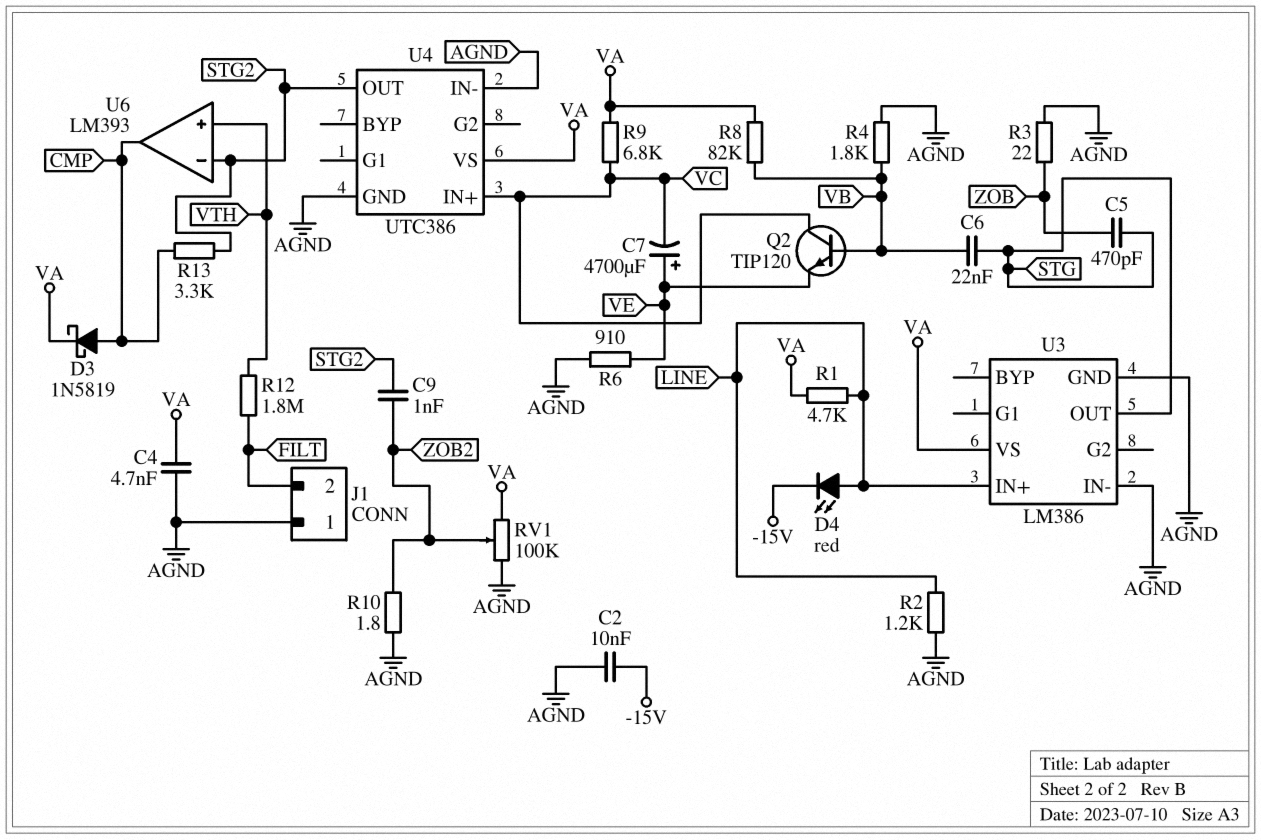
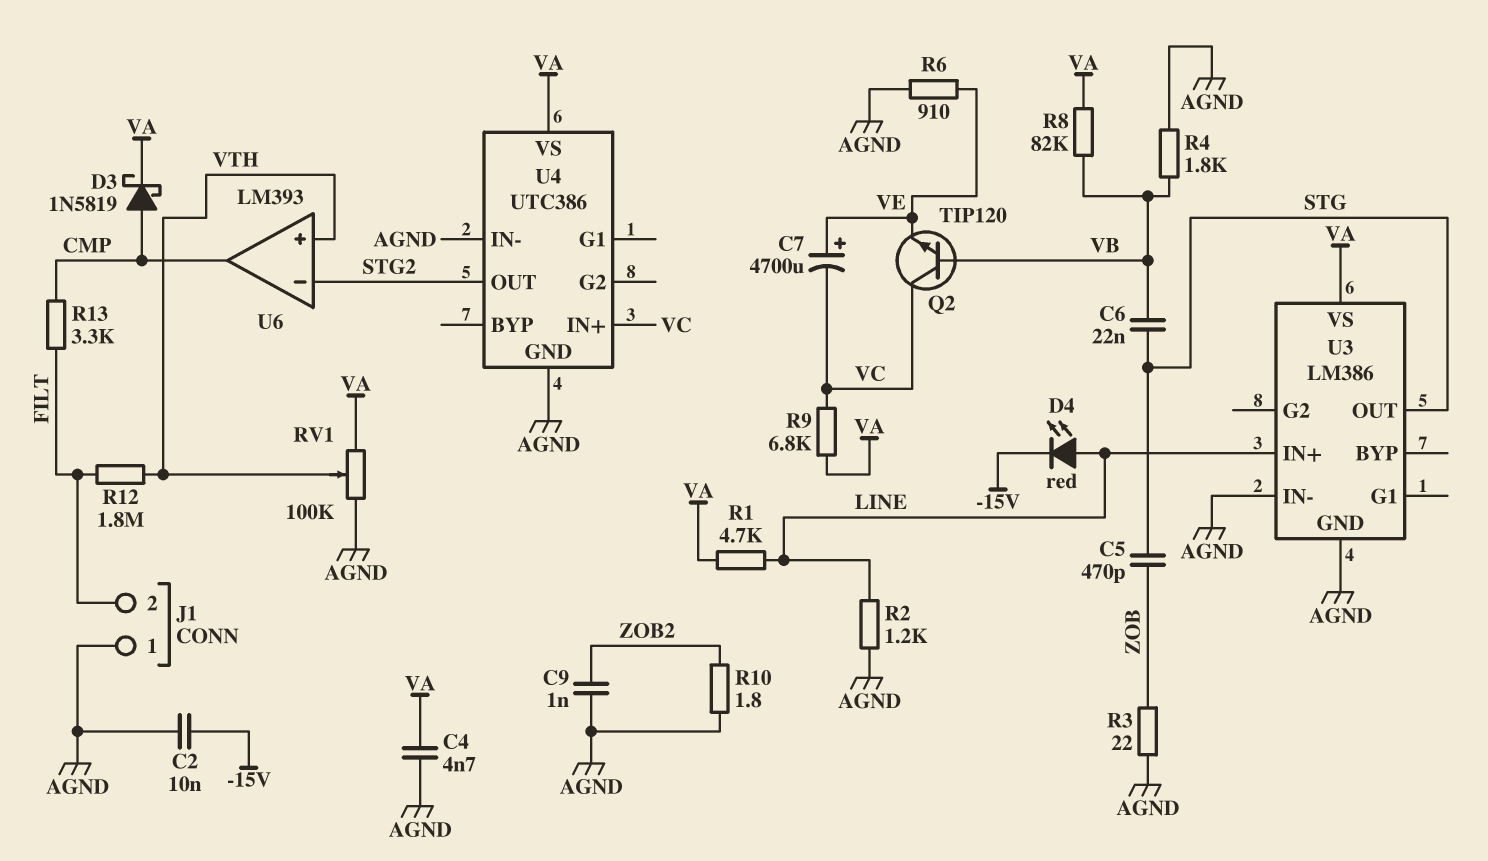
C9: 1nF (STG2, ZOB2) -> 1nF (AGND, ZOB2)
R13: 3.3k (CMP, STG2) -> 3.3k (CMP, FILT)
RV1: 100k (AGND, VA, wiper ZOB2) -> 100k (AGND, VA, wiper VTH)

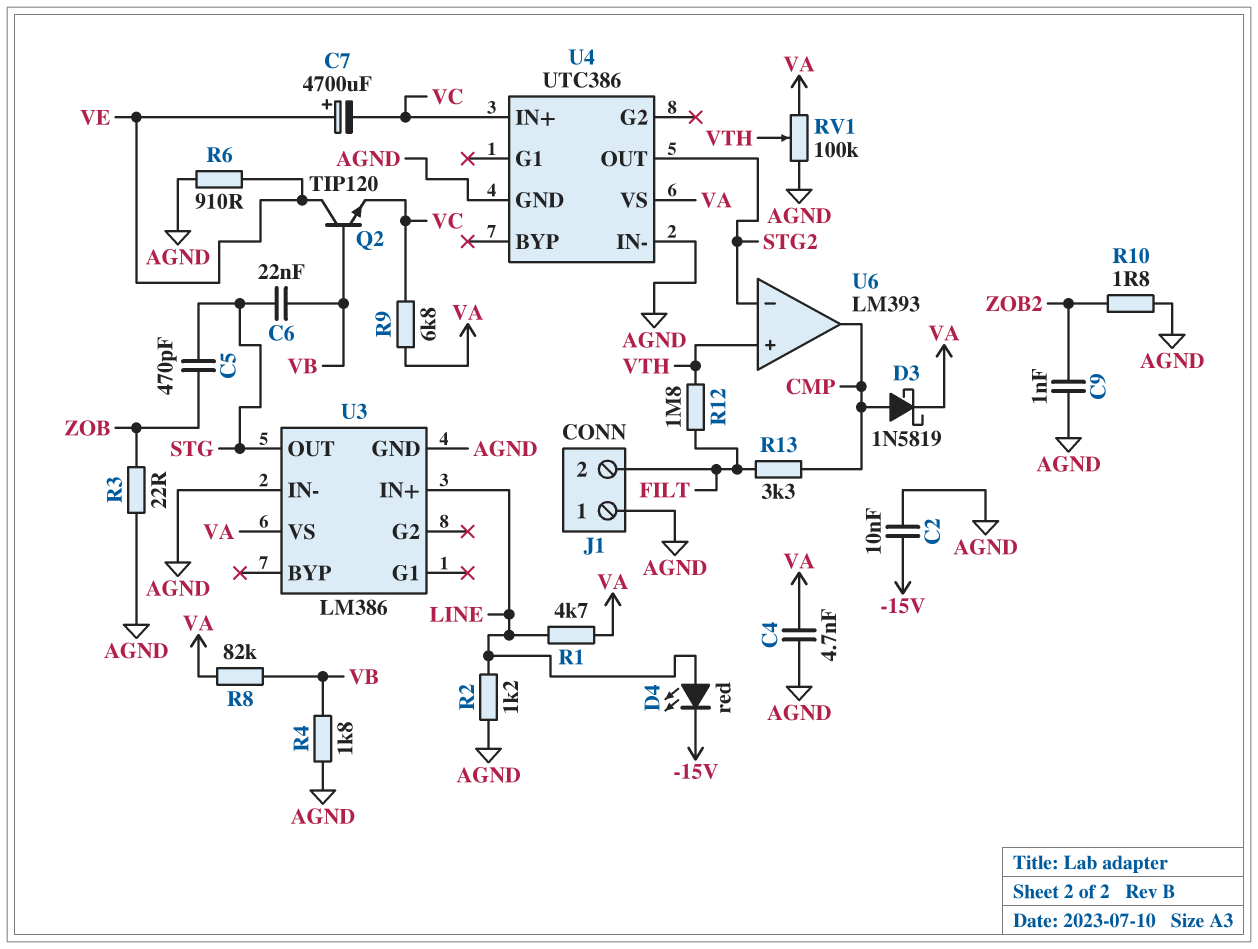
Q2: NPN TIP120 (B VB, C VC, E VE) -> NPN TIP120 (B VB, C VE, E VC)

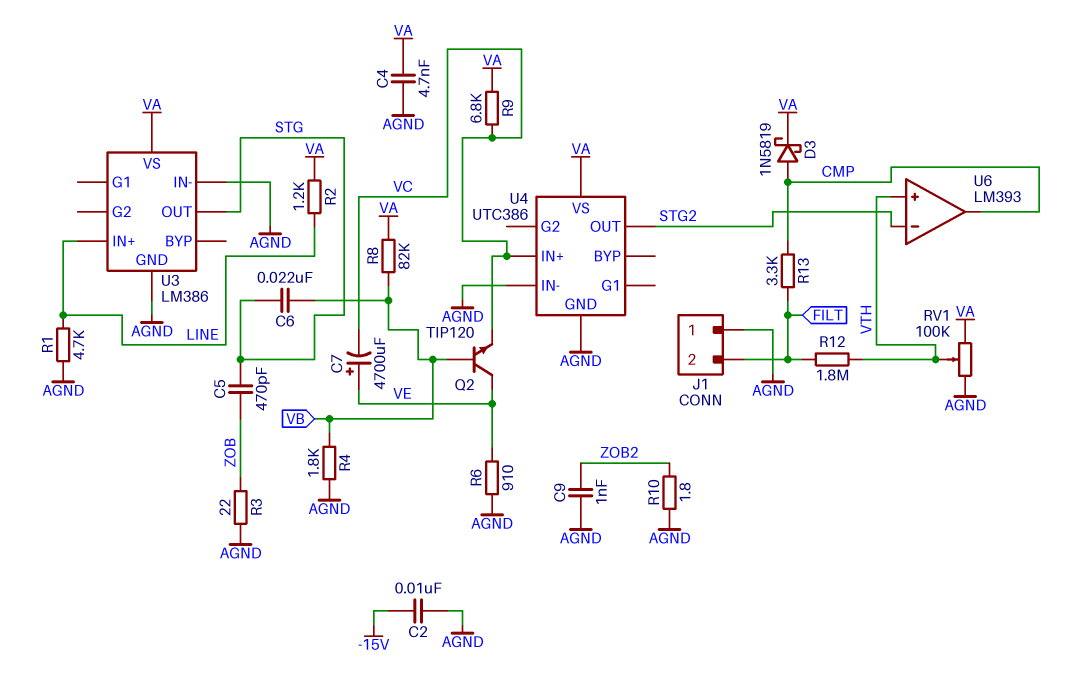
D4: LED red (A LINE, K -15V) -> none
R1: 4.7k (LINE, VA) -> 4.7k (AGND, LINE)
R2: 1.2k (AGND, LINE) -> 1.2k (LINE, VA)

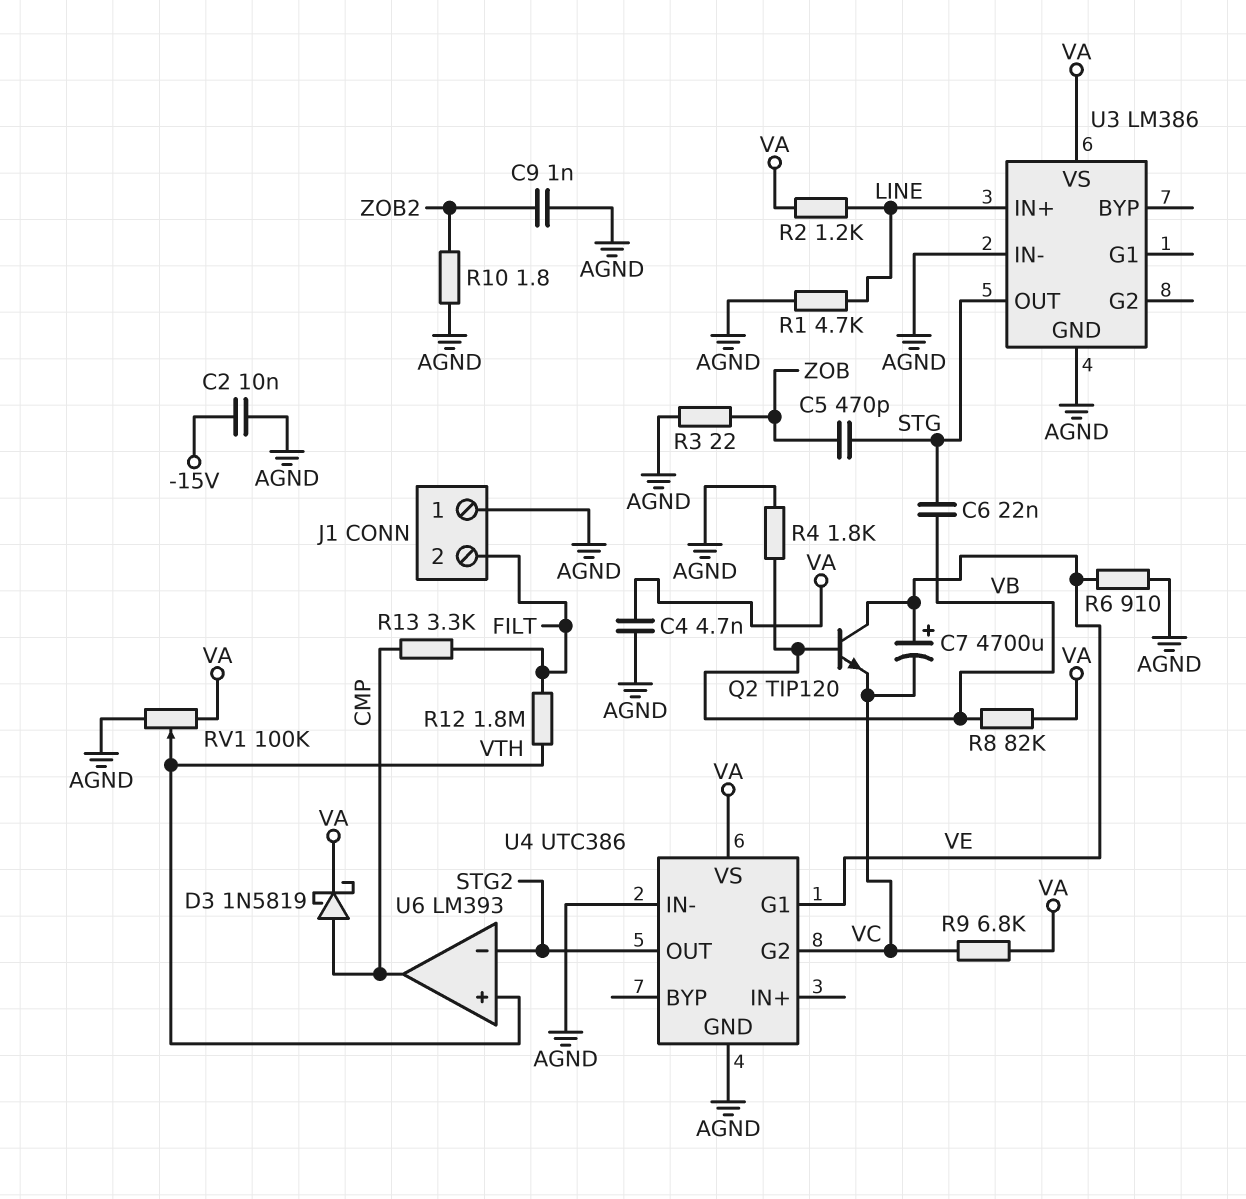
U4 pin G1: none -> VE
U4 pin G2: none -> VC
U4 pin IN+: VC -> none

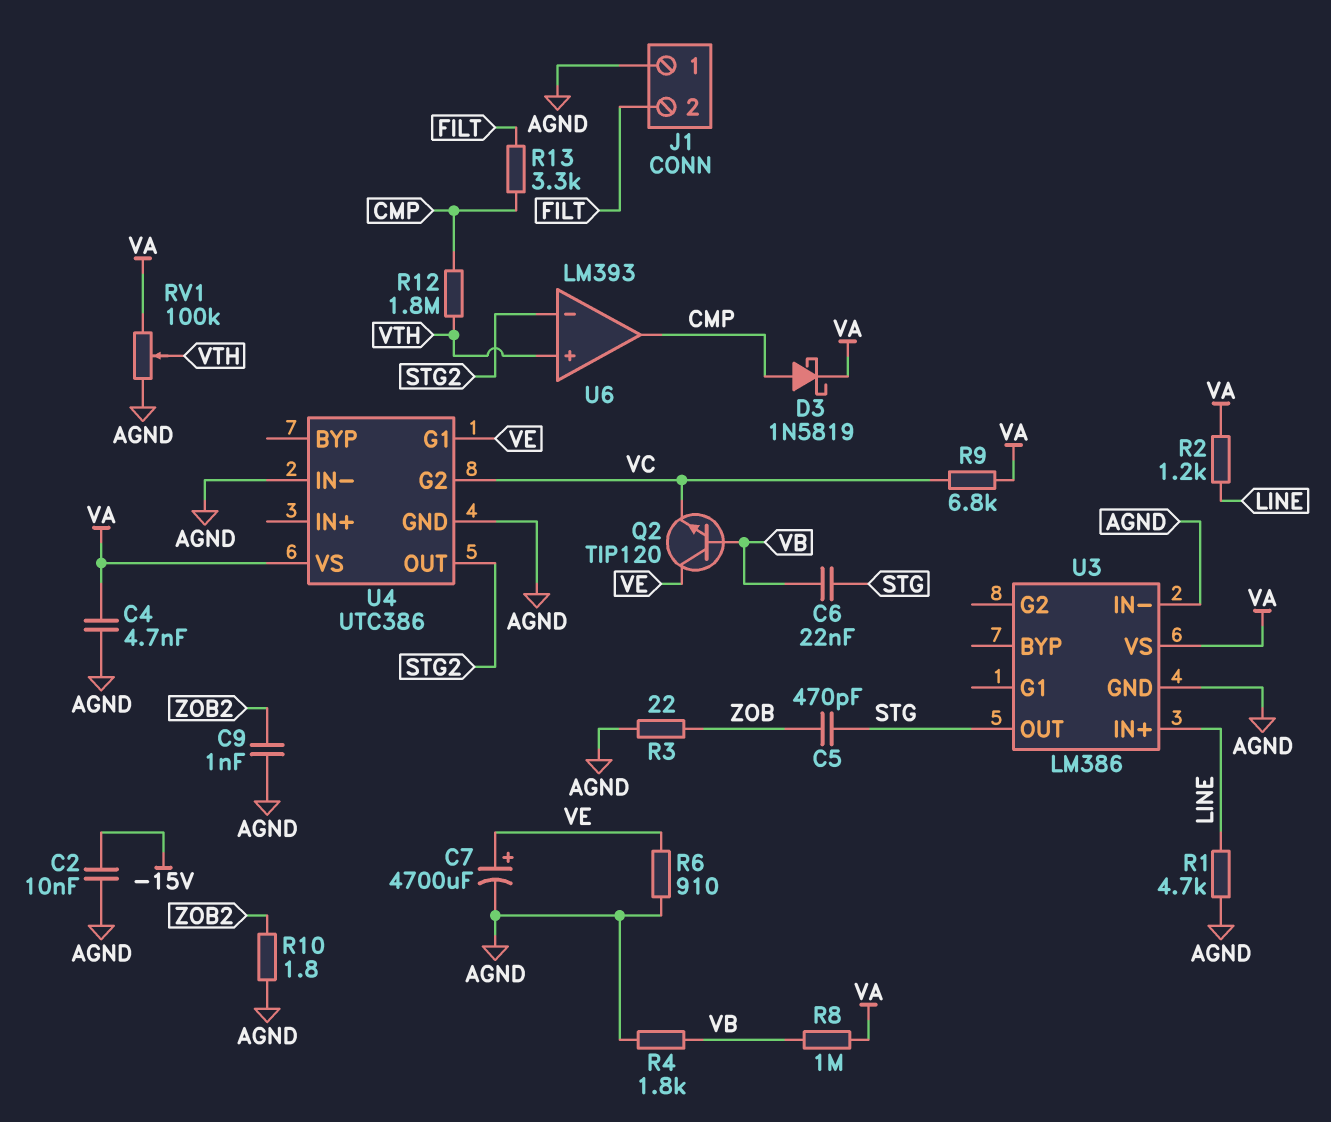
C7: 4700uF (plus VE, minus VC) -> 4700uF (plus VE, minus AGND)
R8: 82k (VA, VB) -> 1M (VA, VB)
R12: 1.8M (FILT, VTH) -> 1.8M (CMP, VTH)

